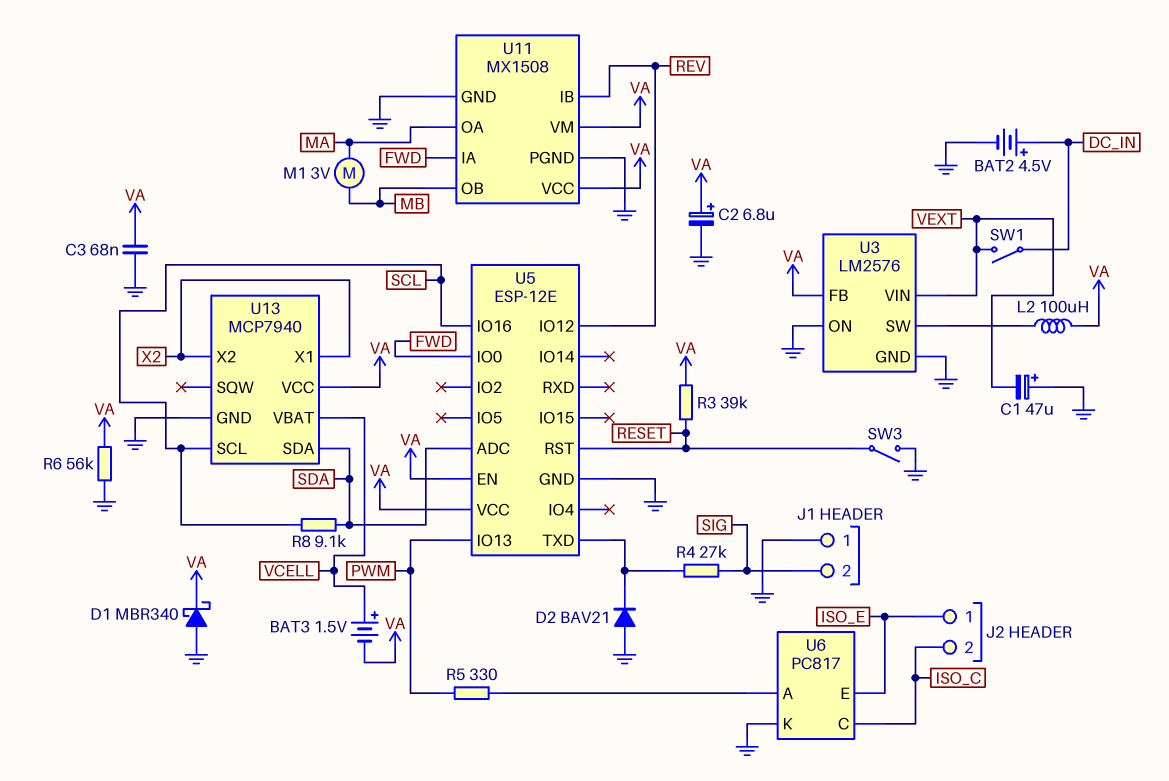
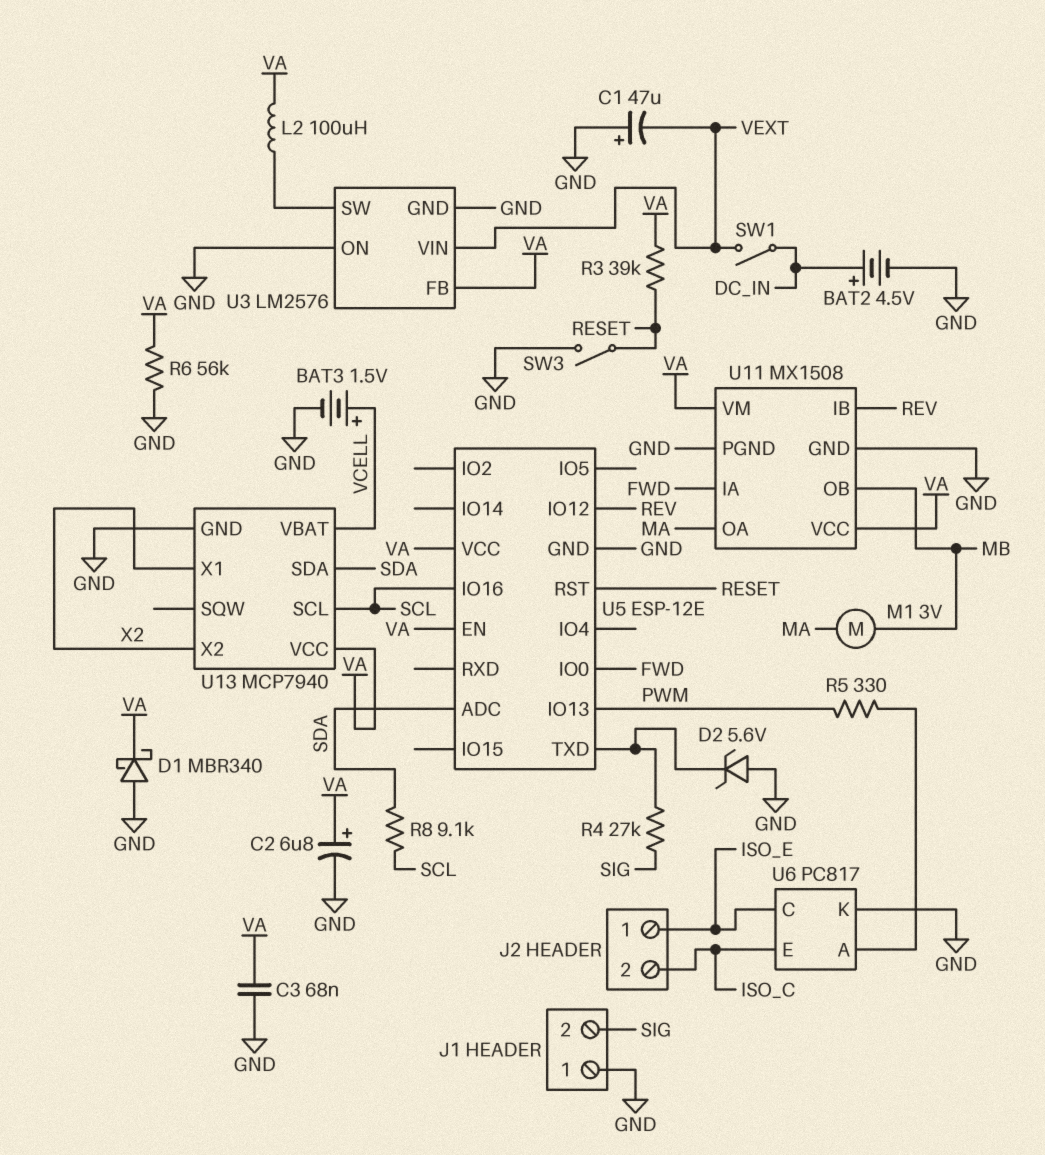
BAT3: 1.5V (plus VCELL, minus VA) -> 1.5V (plus VCELL, minus GND)
D2: diode BAV21 (A GND, K U5/TXD) -> zener 5.6V (A GND, K U5/TXD)
U6 pin C: ISO_C -> ISO_E
U6 pin E: ISO_E -> ISO_C

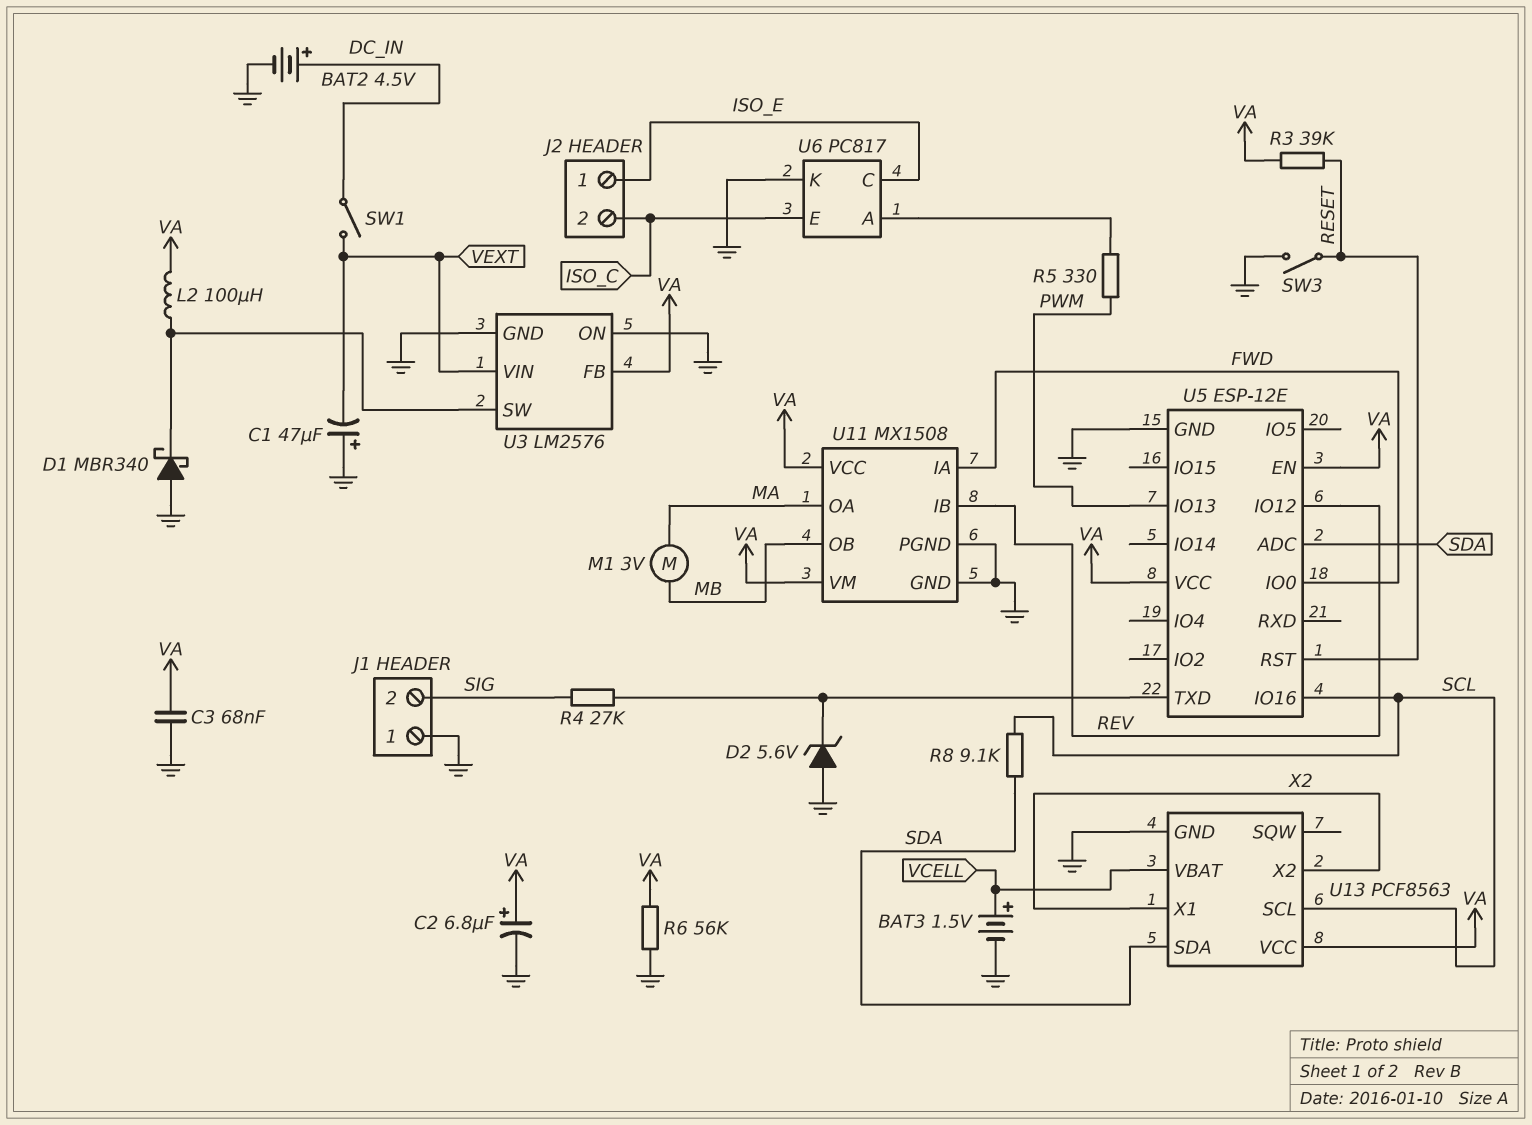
D1: schottky MBR340 (A GND, K VA) -> schottky MBR340 (A GND, K U3/SW)
U13: MCP7940 -> PCF8563

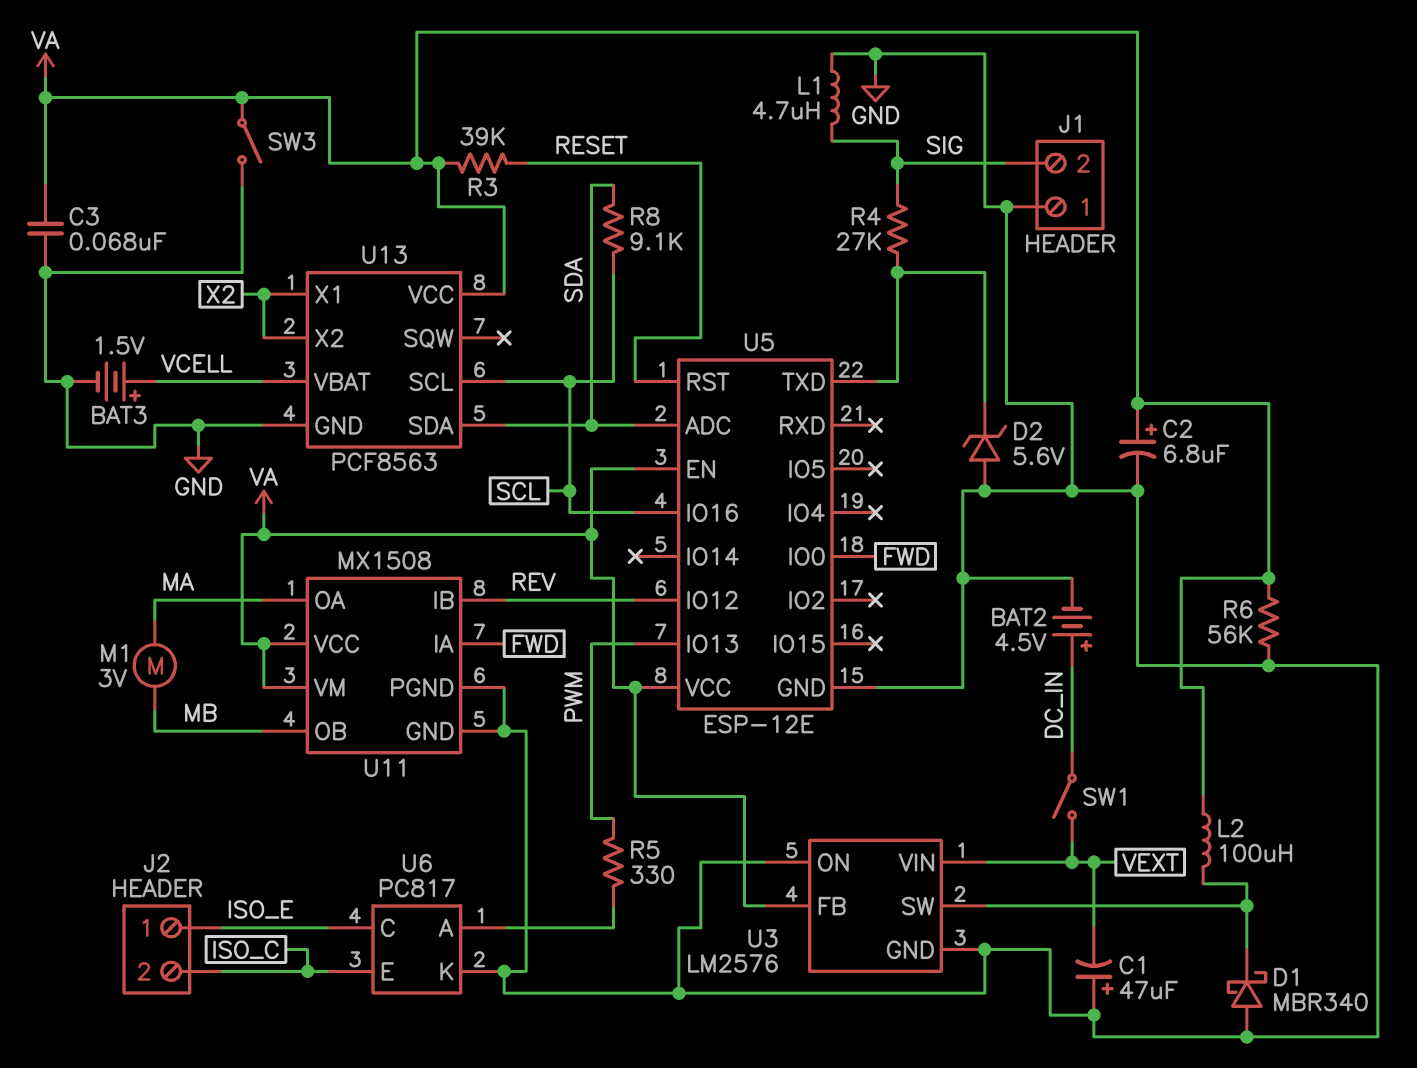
L1: none -> 4.7uH (GND, SIG)
SW3: switch (GND, RESET) -> switch (GND, VA)

